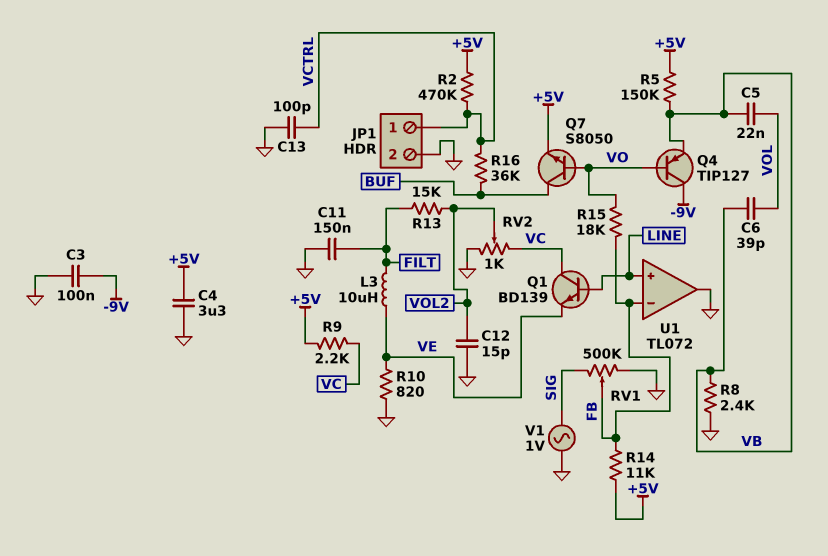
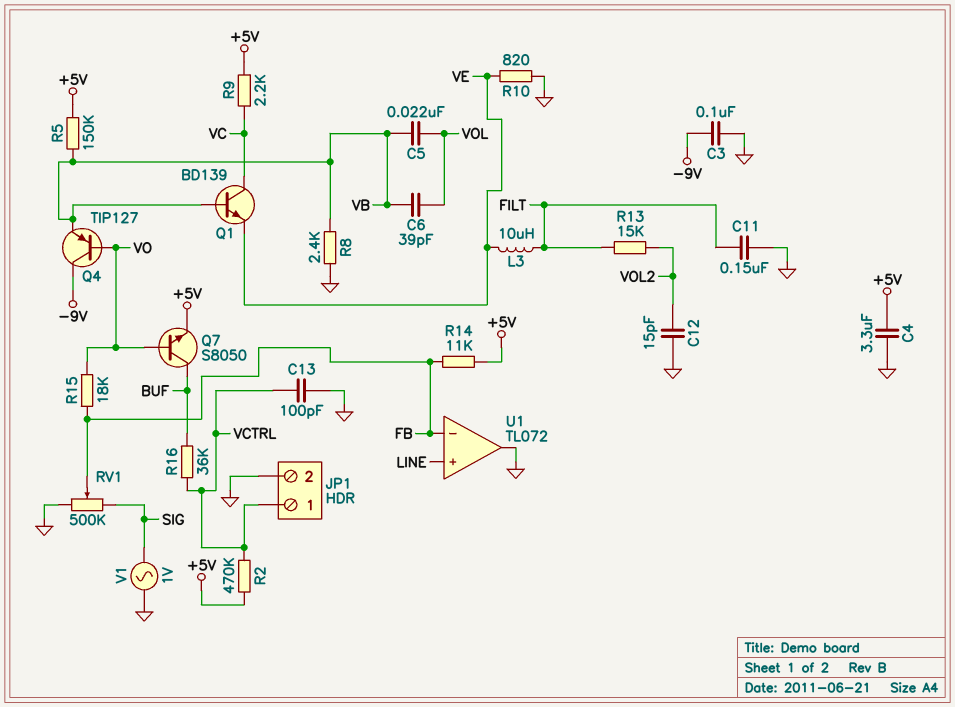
Q1: NPN BD139 (B LINE, C VC, E VE) -> NPN BD139 (B VB, C VC, E VE)
RV2: 1k (GND, VC, wiper VOL2) -> none

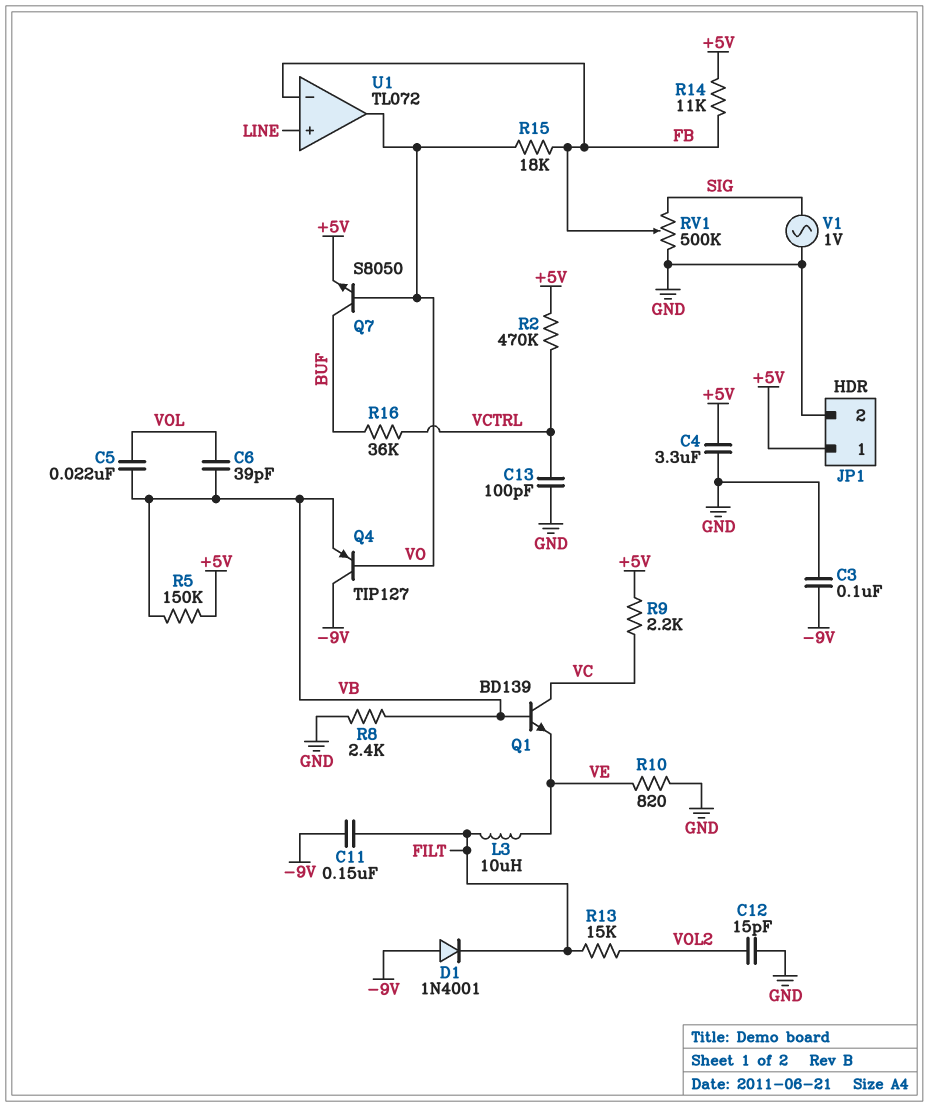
C11: 150nF (FILT, GND) -> 150nF (-9V, FILT)
D1: none -> diode 1N4001 (A -9V, K FILT)
JP1 pin 1: VCTRL -> +5V
U1 pin out: GND -> VO

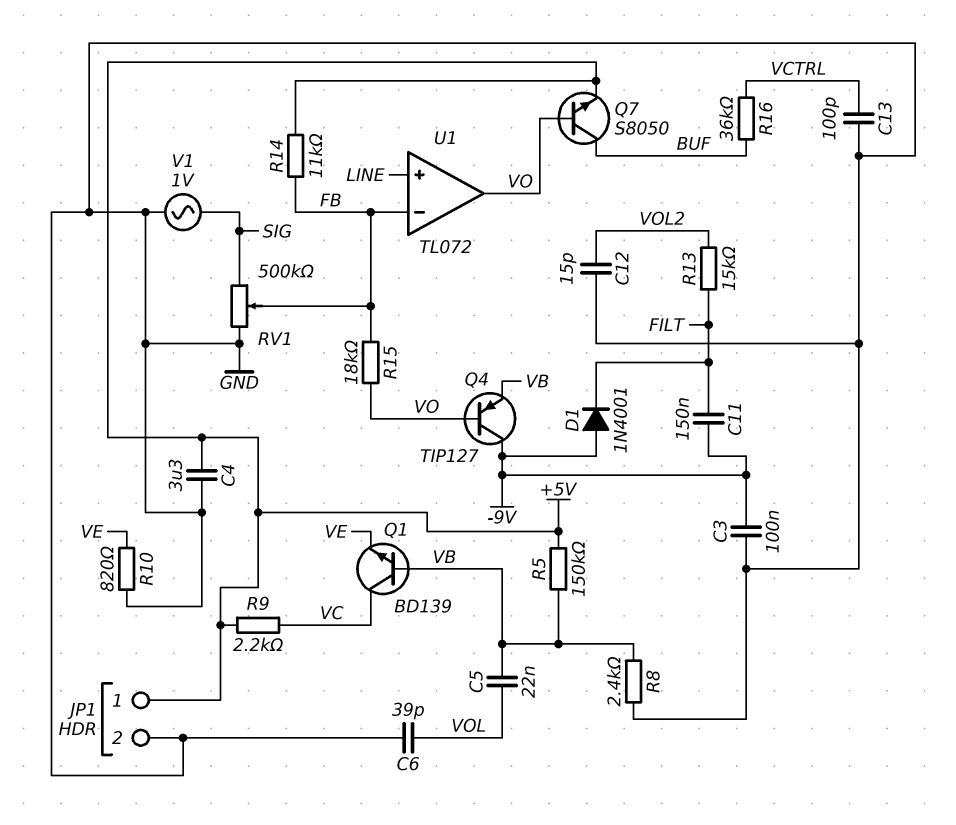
C6: 39pF (VB, VOL) -> 39pF (GND, VOL)
L3: 10uH (FILT, VE) -> none
R2: 470k (+5V, VCTRL) -> none

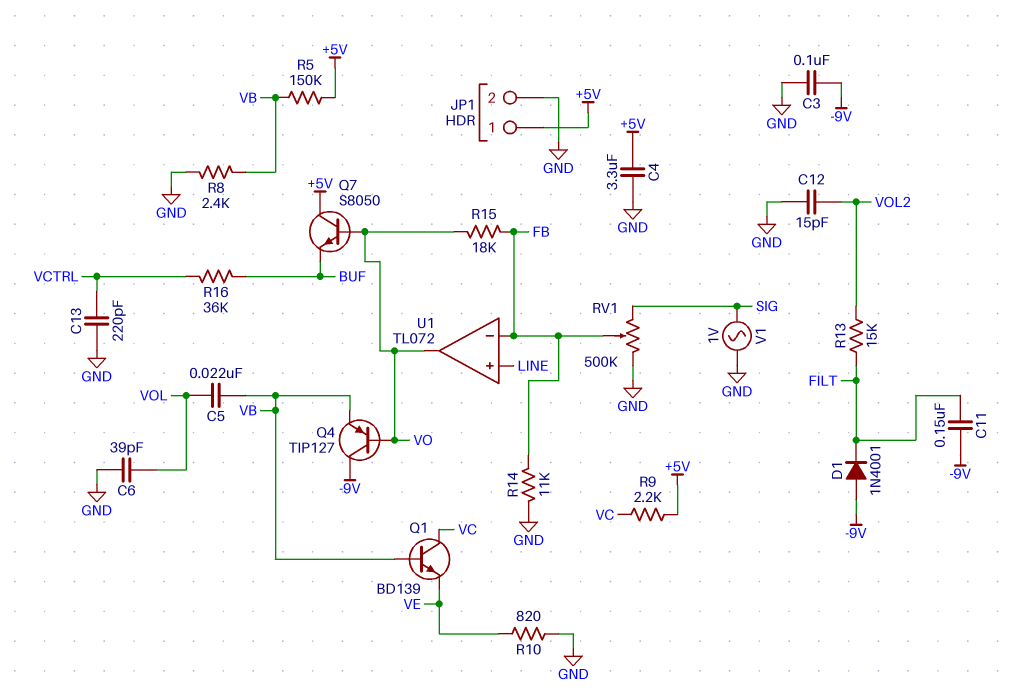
C13: 100pF (GND, VCTRL) -> 220pF (GND, VCTRL)
Q7: NPN S8050 (B VO, C BUF, E +5V) -> NPN S8050 (B VO, C +5V, E BUF)
R14: 11k (+5V, FB) -> 11k (FB, GND)

